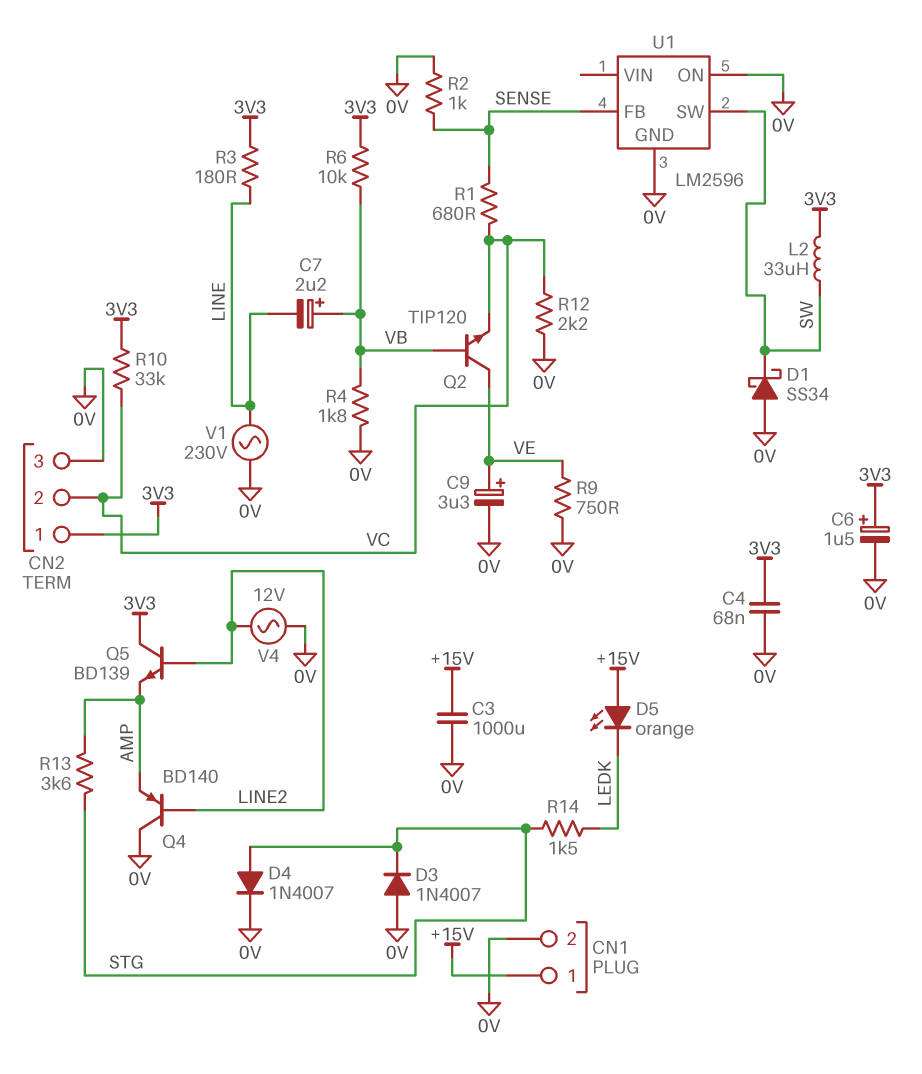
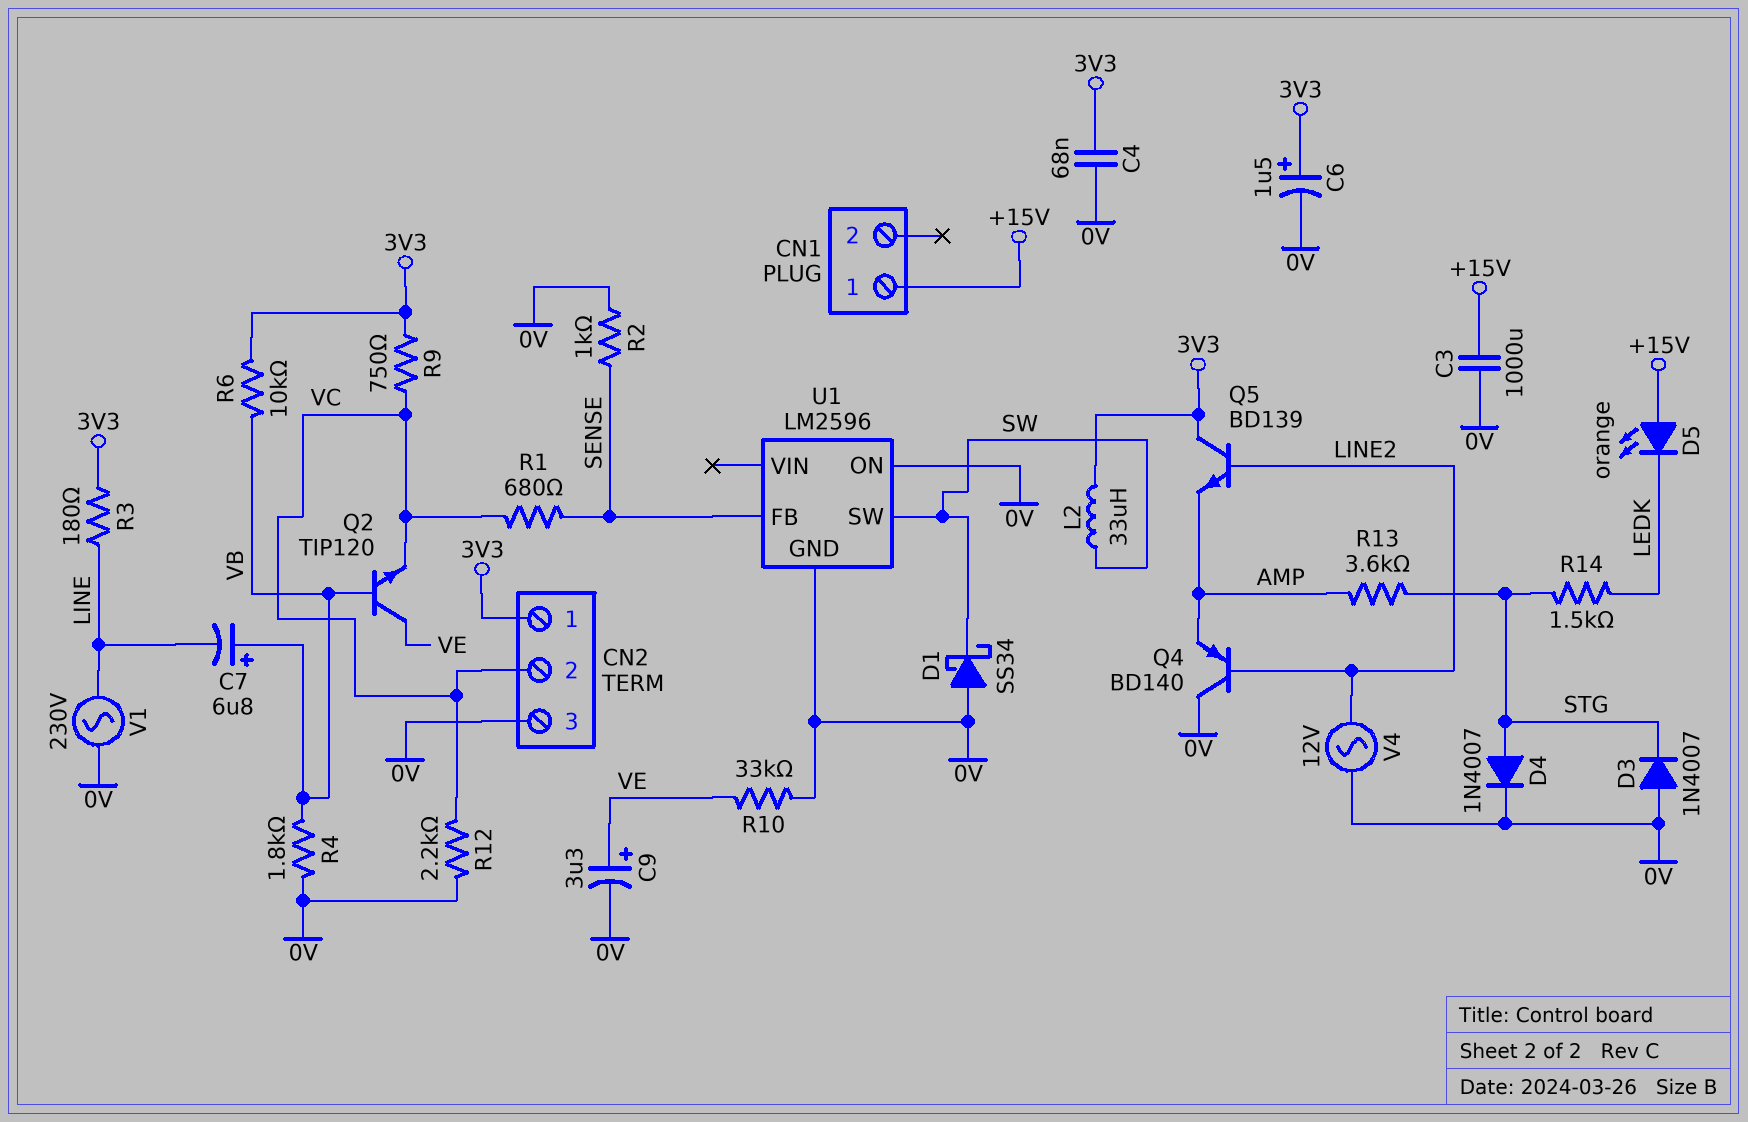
C7: 2.2uF (plus VB, minus LINE) -> 6.8uF (plus VB, minus LINE)
CN1 pin 2: 0V -> none
R9: 750 (0V, VE) -> 750 (3V3, VC)
R10: 33k (3V3, VC) -> 33k (0V, VE)

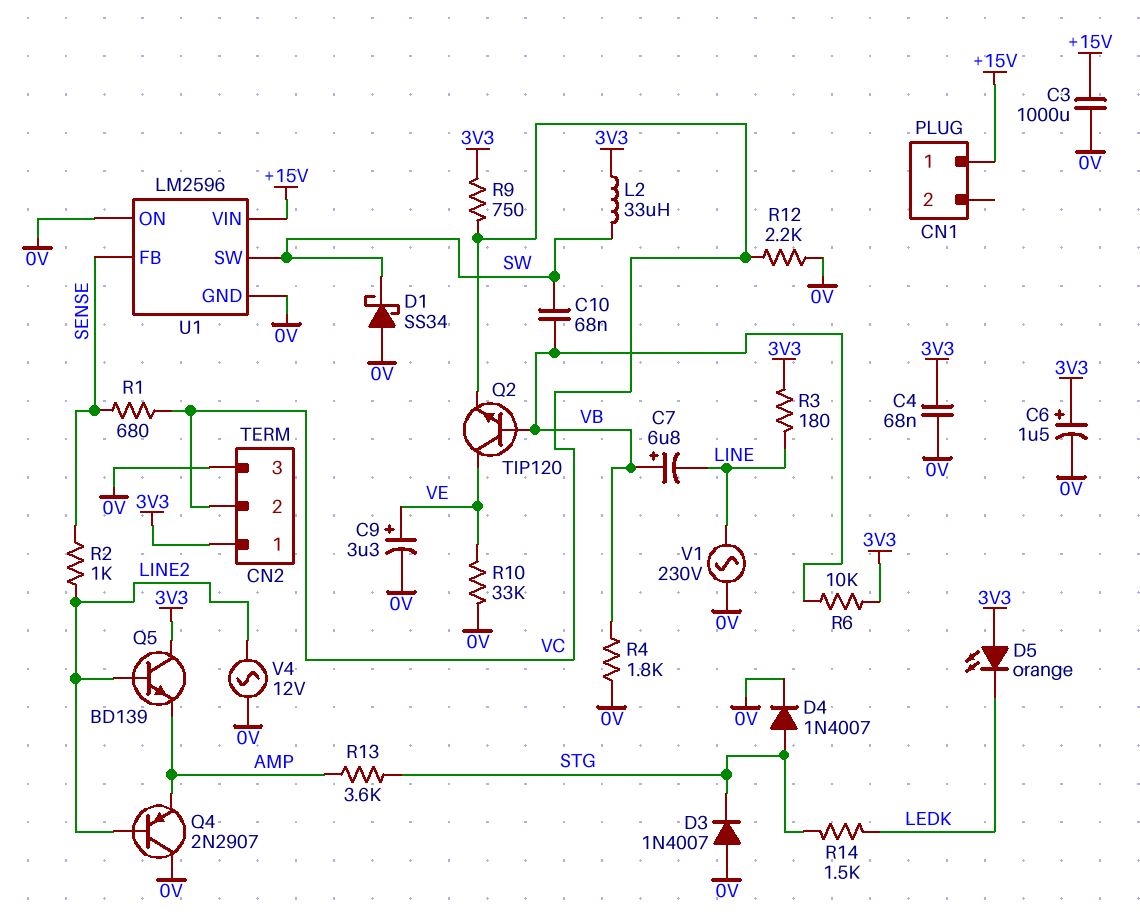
C10: none -> 68nF (SW, VB)
D5: LED orange (A +15V, K LEDK) -> LED orange (A 3V3, K LEDK)
Q4: PNP BD140 (B LINE2, C 0V, E AMP) -> PNP 2N2907 (B LINE2, C 0V, E AMP)
R2: 1k (0V, SENSE) -> 1k (LINE2, SENSE)
U1 pin VIN: none -> +15V

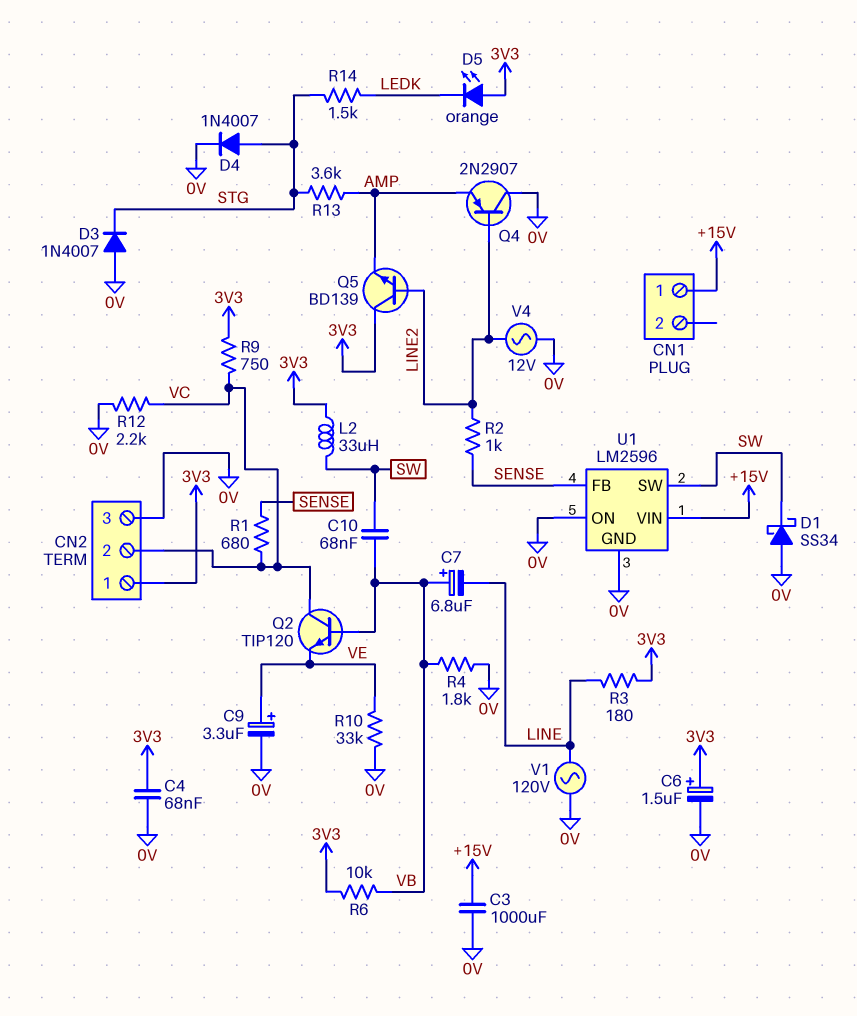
Q2: NPN TIP120 (B VB, C VE, E VC) -> NPN TIP120 (B VB, C VC, E VE)
V1: AC 230V (0V, LINE) -> AC 120V (0V, LINE)

